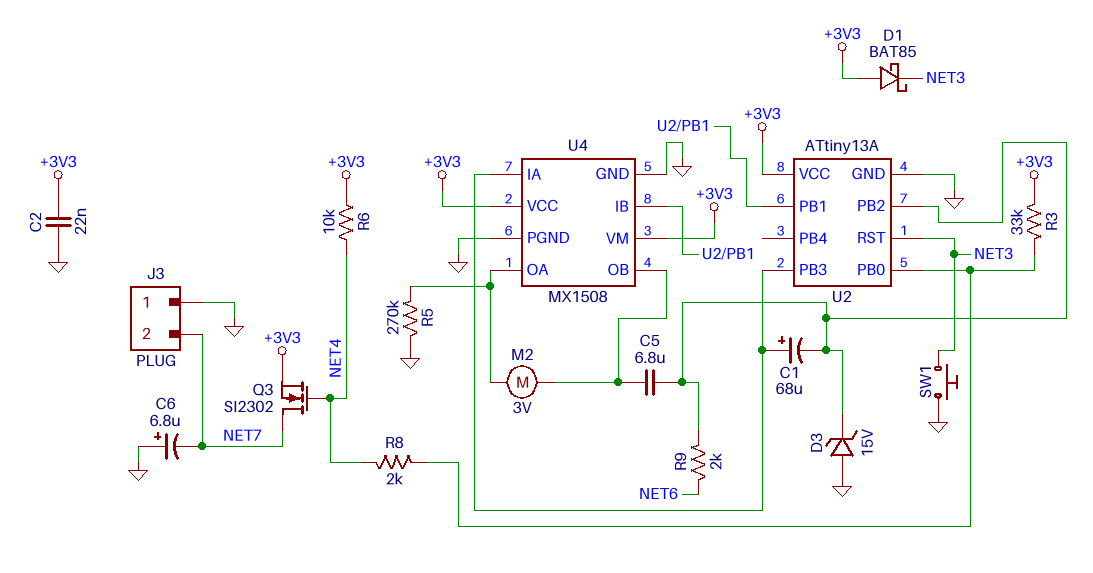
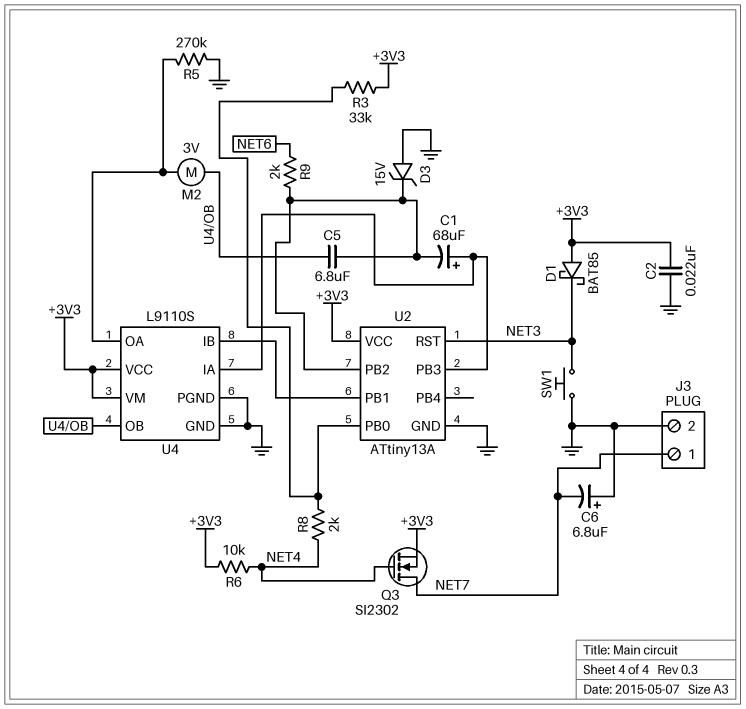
J3 pin 1: GND -> NET7
J3 pin 2: NET7 -> GND
U4: MX1508 -> L9110S

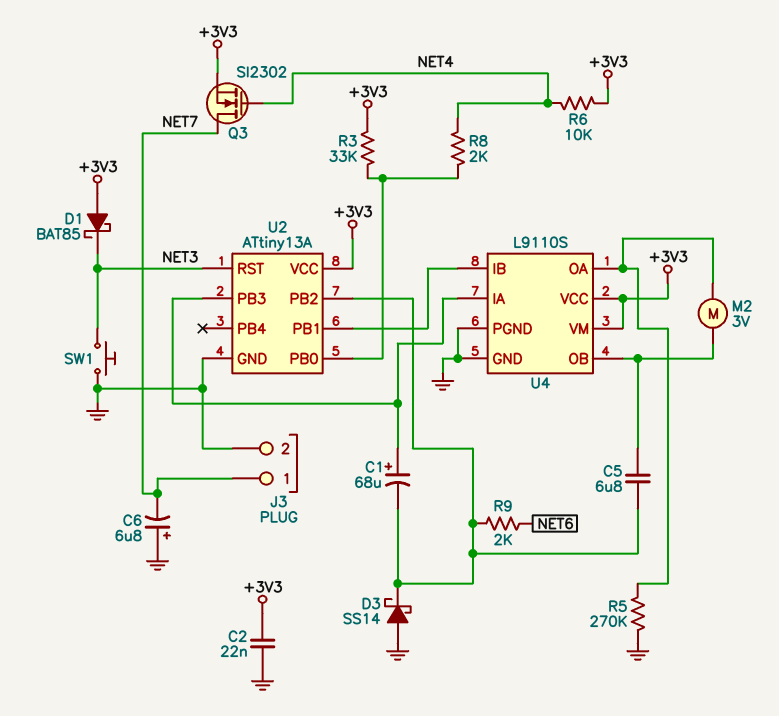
D3: zener 15V (A GND, K U2/PB2) -> schottky SS14 (A GND, K U2/PB2)

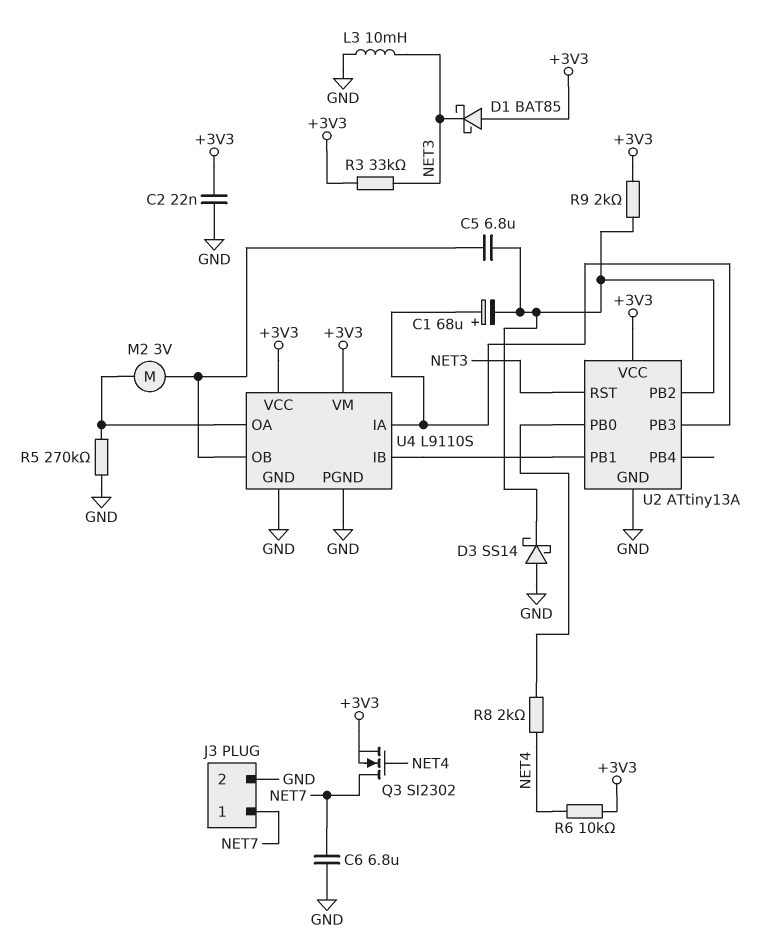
C6: 6.8uF (plus GND, minus NET7) -> 6.8uF (GND, NET7)
L3: none -> 10mH (GND, NET3)
R3: 33k (+3V3, U2/PB0) -> 33k (+3V3, NET3)
R9: 2k (NET6, U2/PB2) -> 2k (+3V3, U2/PB2)
SW1: button (GND, NET3) -> none

